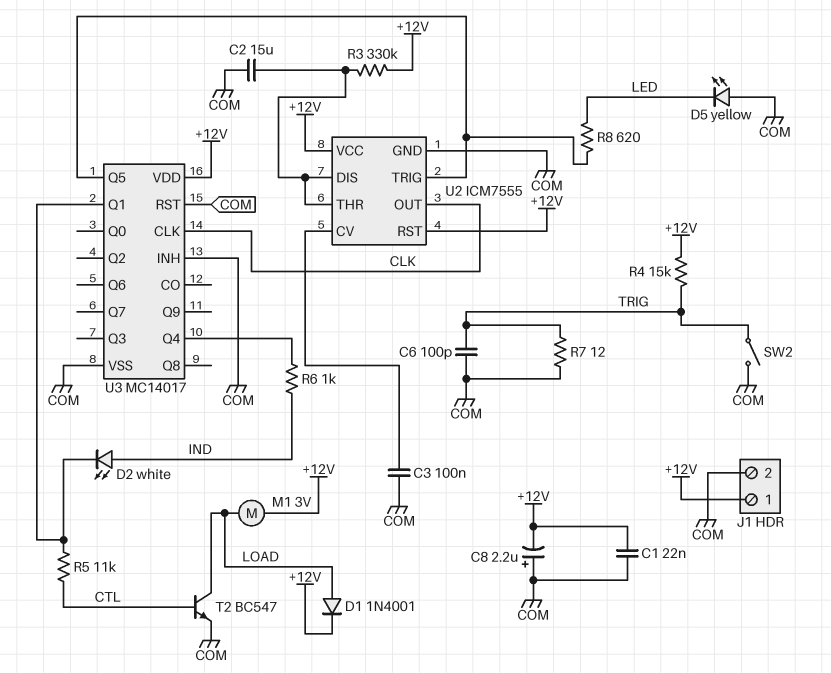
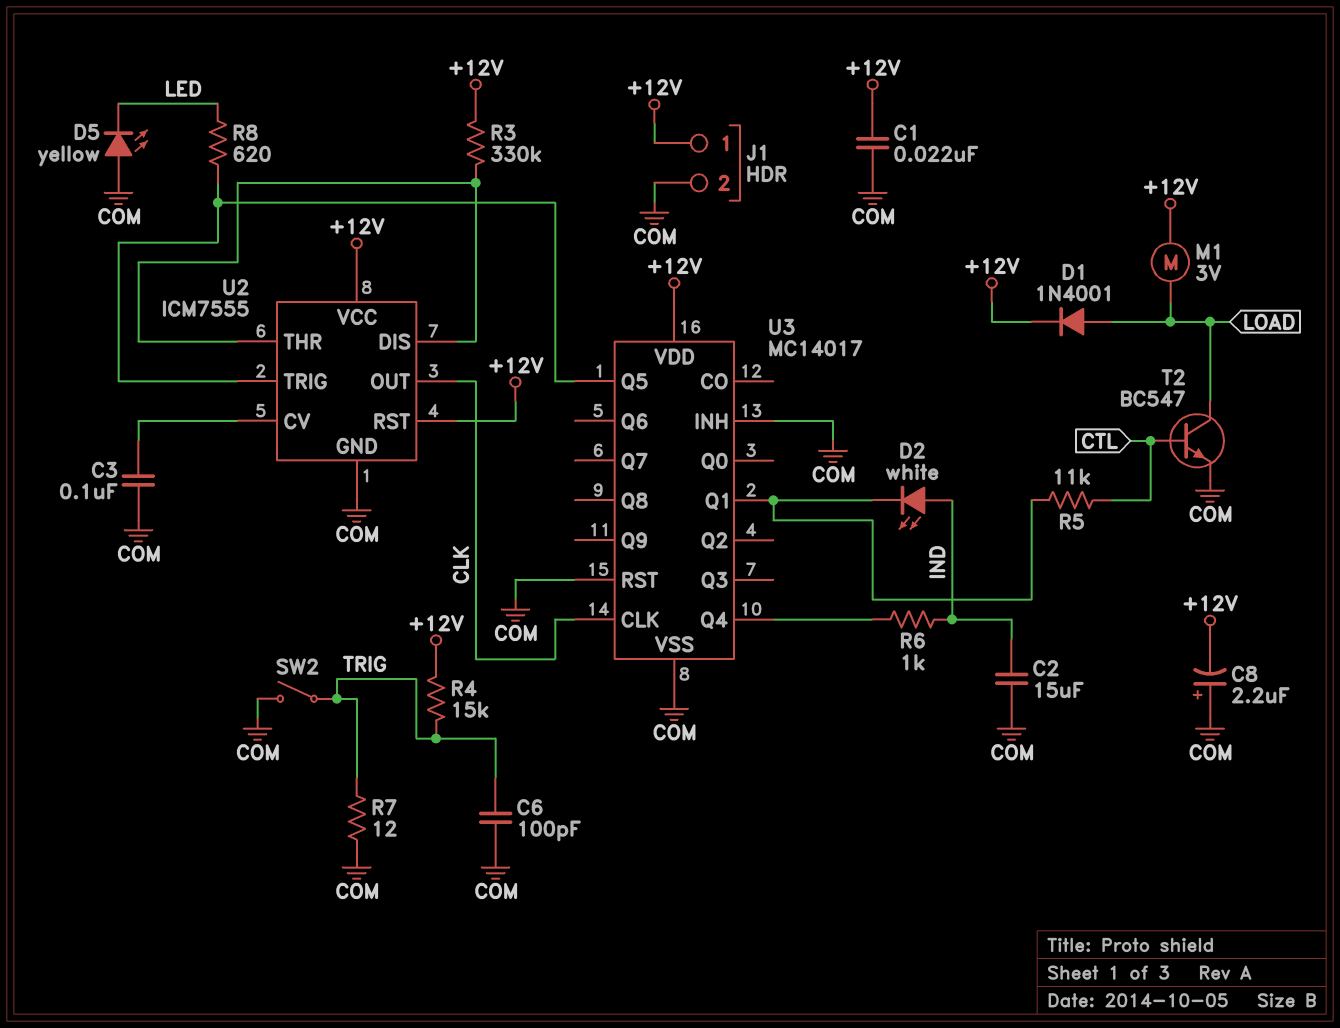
C2: 15uF (COM, U2/DIS) -> 15uF (COM, IND)

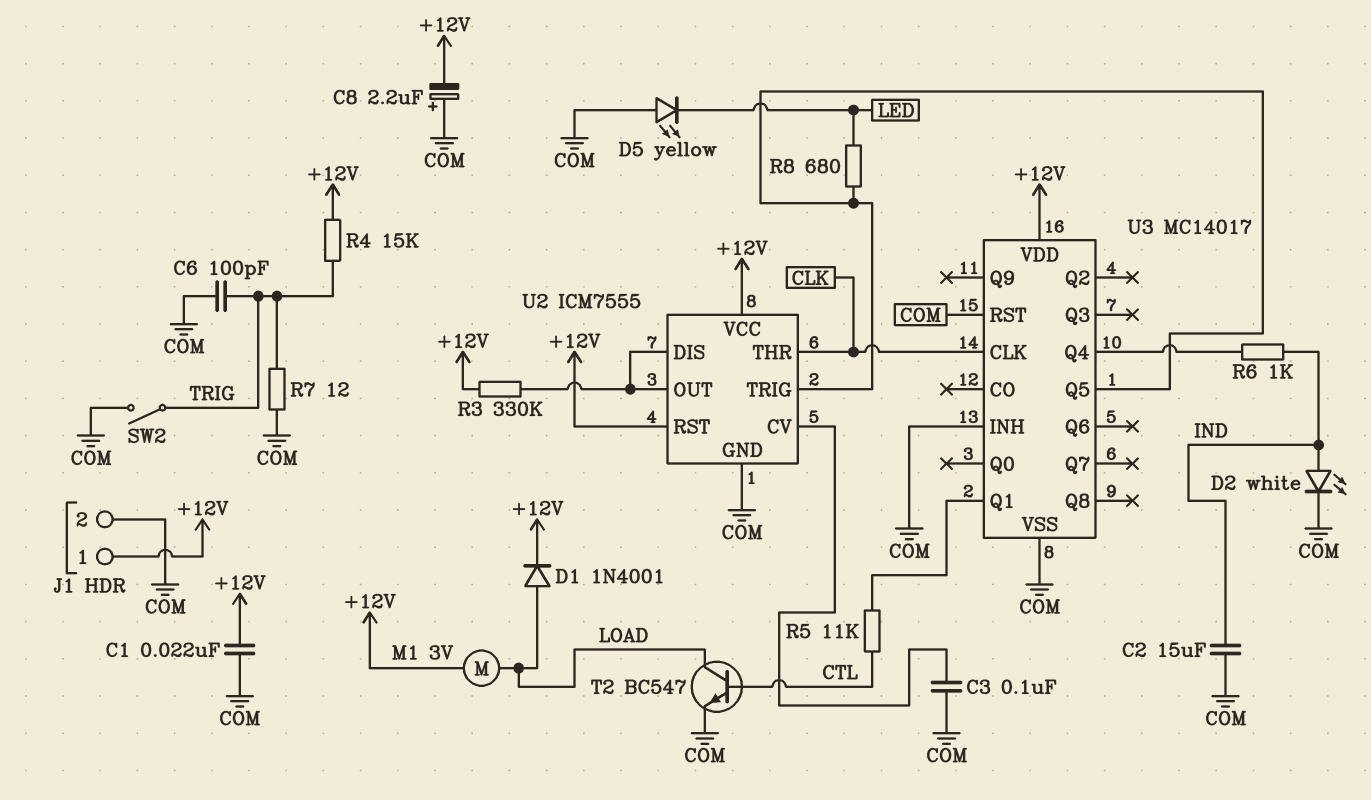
D2: LED white (A IND, K U3/Q1) -> LED white (A IND, K COM)
R8: 620 (LED, U2/TRIG) -> 680 (LED, U2/TRIG)
U2 pin OUT: CLK -> U2/DIS
U2 pin THR: U2/DIS -> CLK

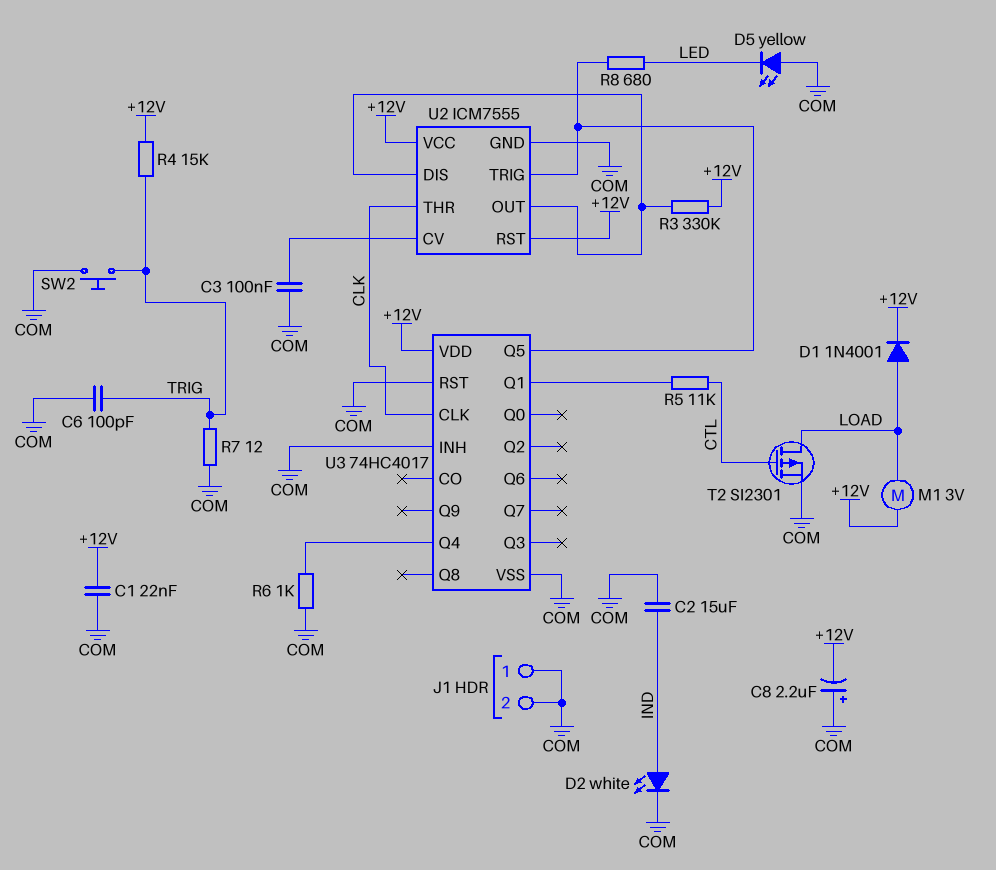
J1 pin 1: +12V -> COM
R6: 1k (IND, U3/Q4) -> 1k (COM, U3/Q4)
SW2: switch (COM, TRIG) -> button (COM, TRIG)
T2: NPN BC547 (B CTL, C LOAD, E COM) -> PMOS SI2301 (G CTL, D LOAD, S COM)
U3: MC14017 -> 74HC4017

